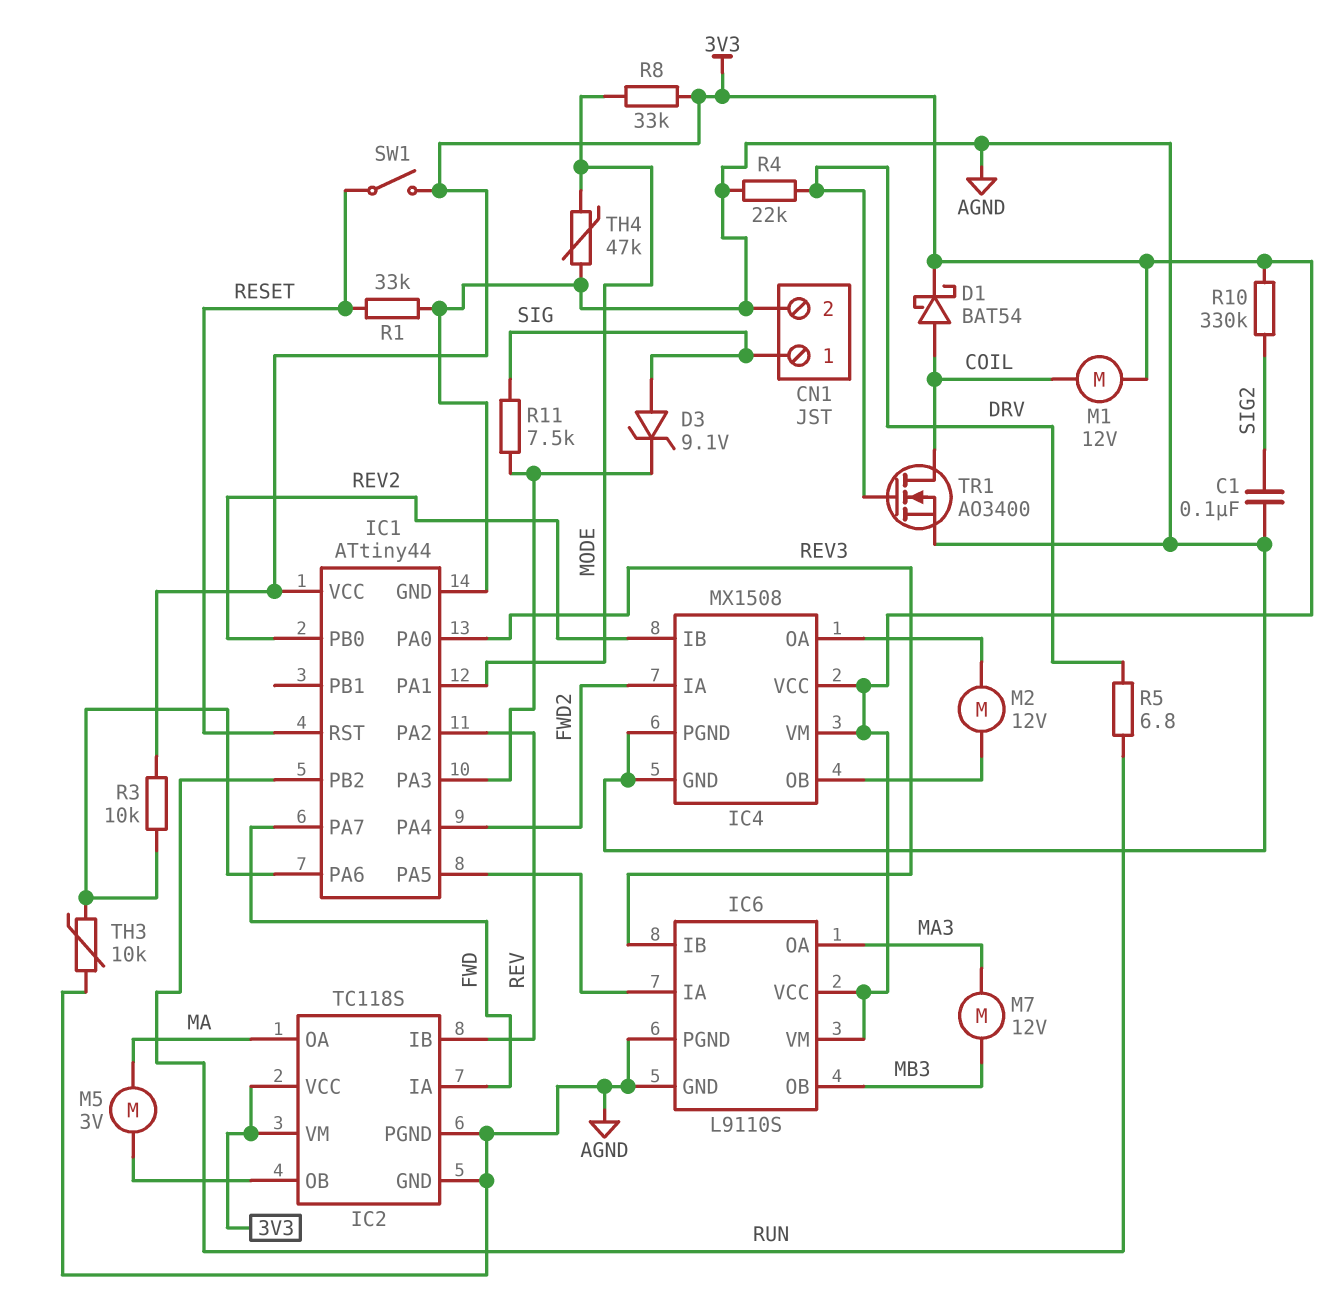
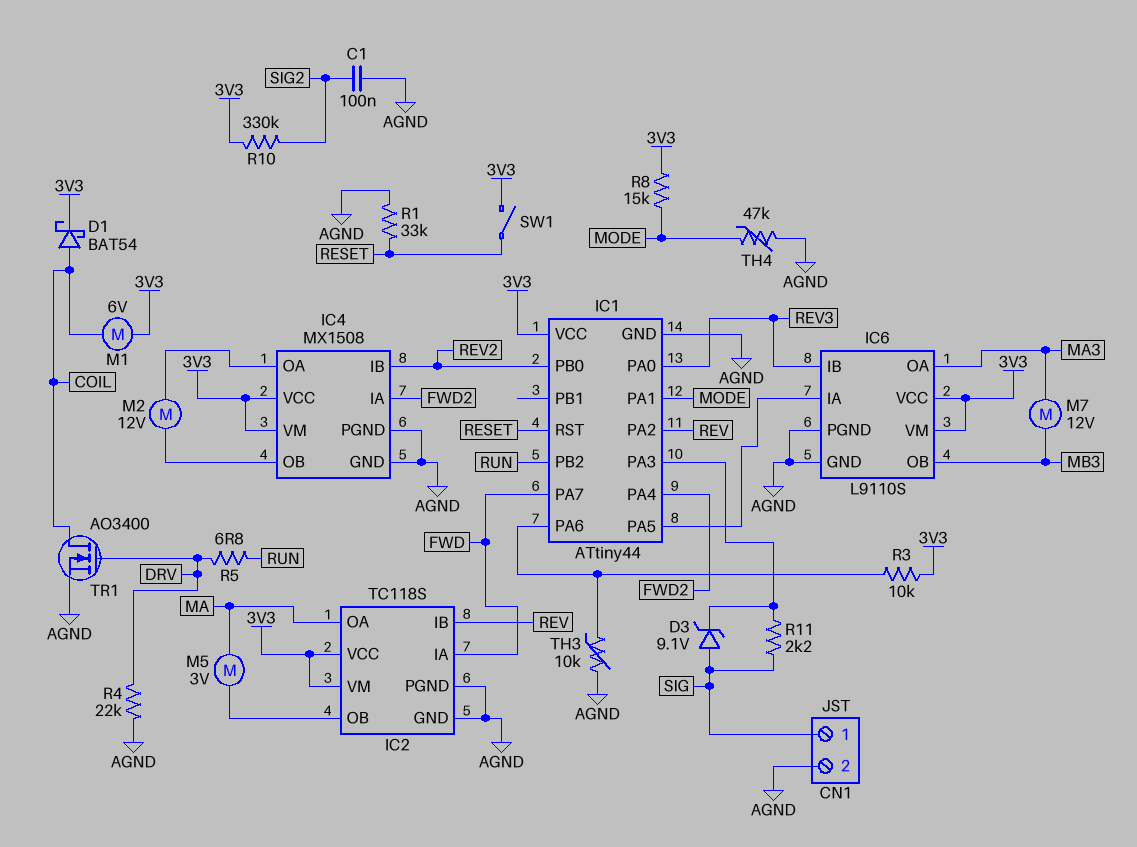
M1: motor 12V (3V3, COIL) -> motor 6V (3V3, COIL)
R8: 33k (3V3, MODE) -> 15k (3V3, MODE)
R11: 7.5k (IC1/PA3, SIG) -> 2.2k (IC1/PA3, SIG)

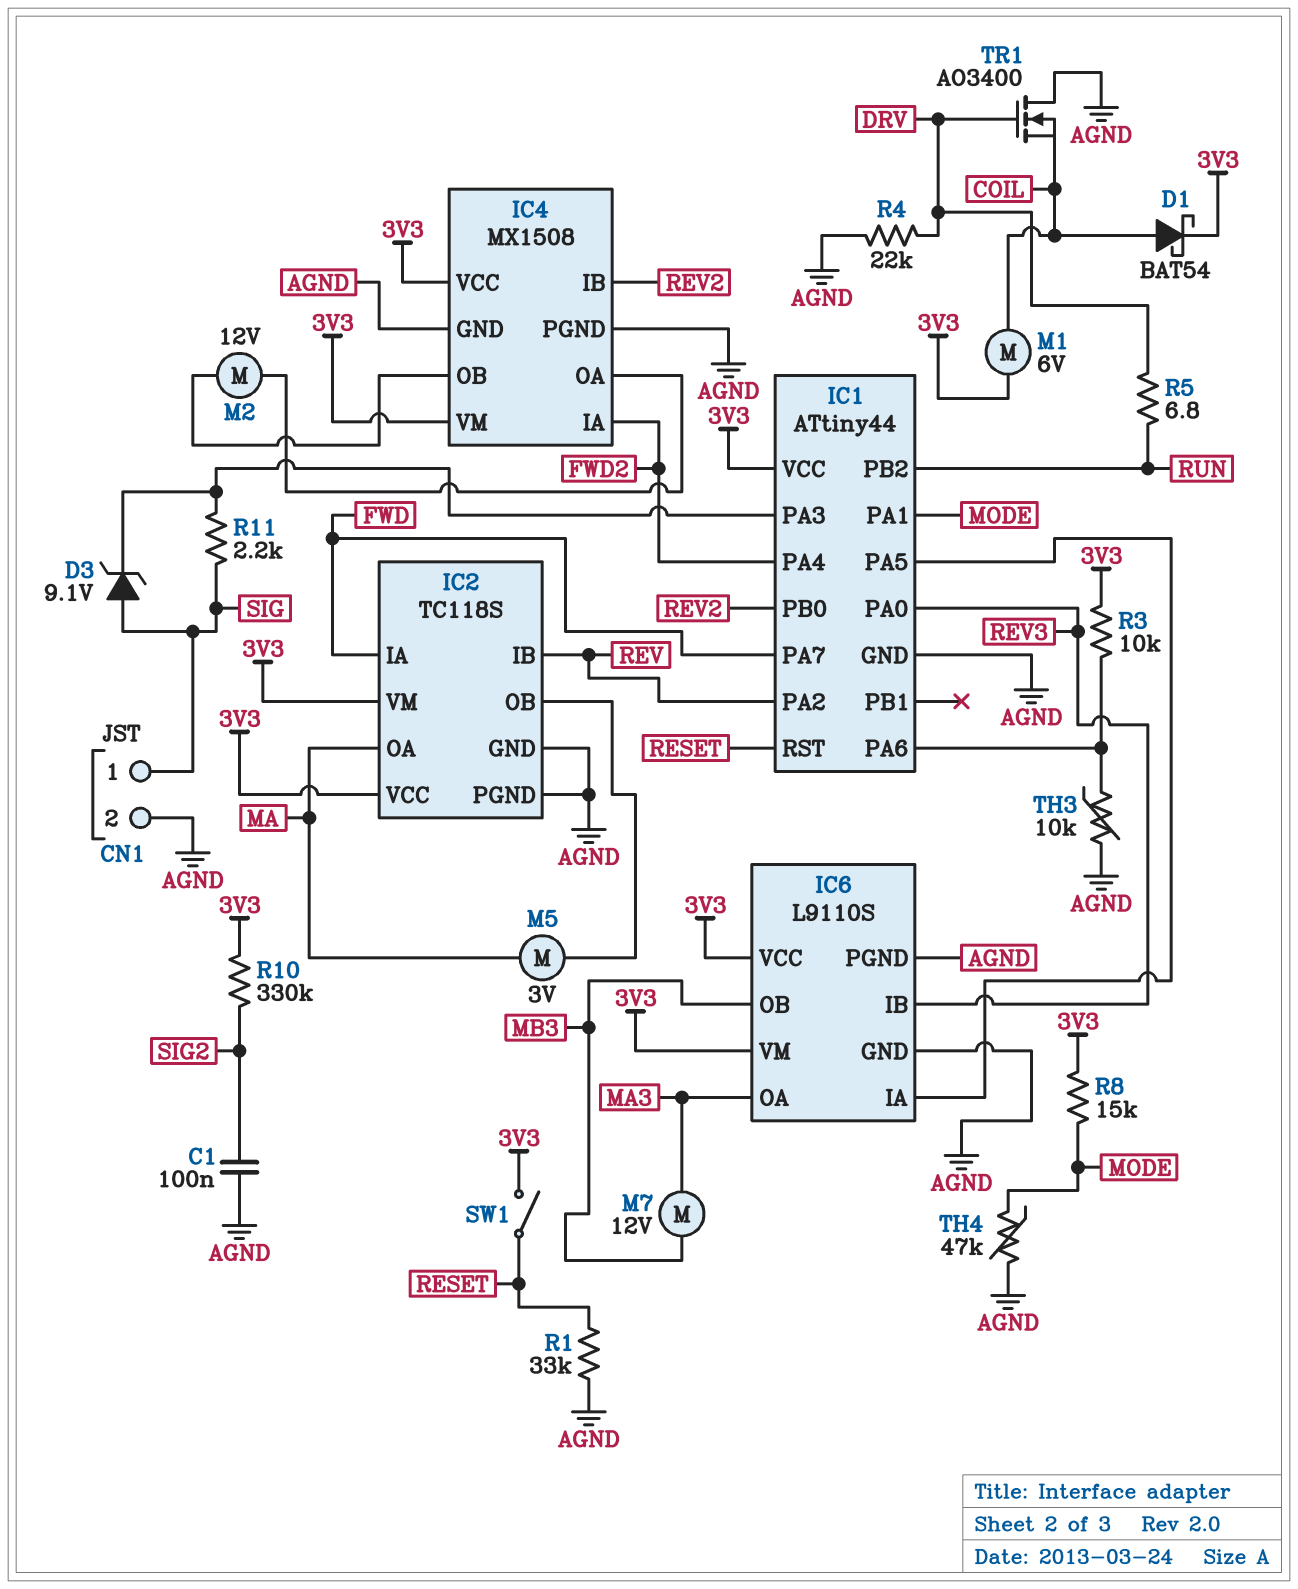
TR1: NMOS AO3400 (G DRV, D COIL, S AGND) -> NMOS AO3400 (G DRV, D AGND, S COIL)

